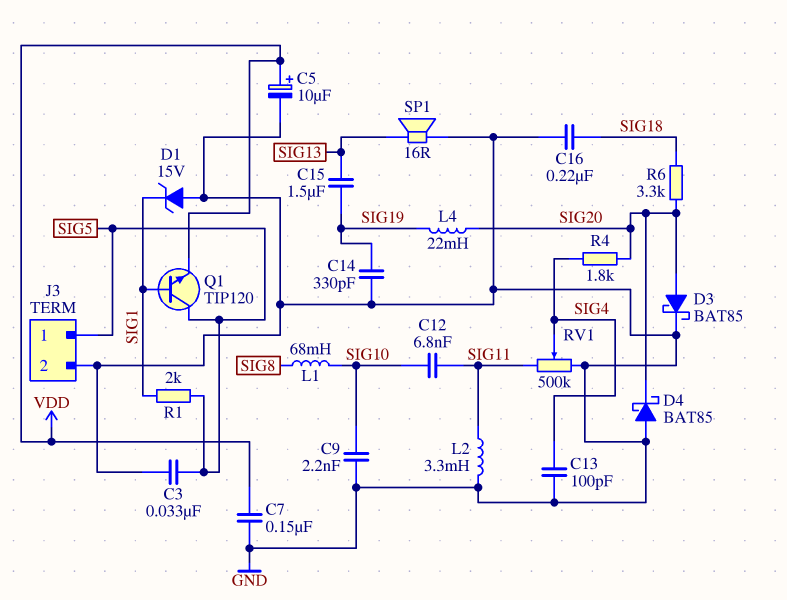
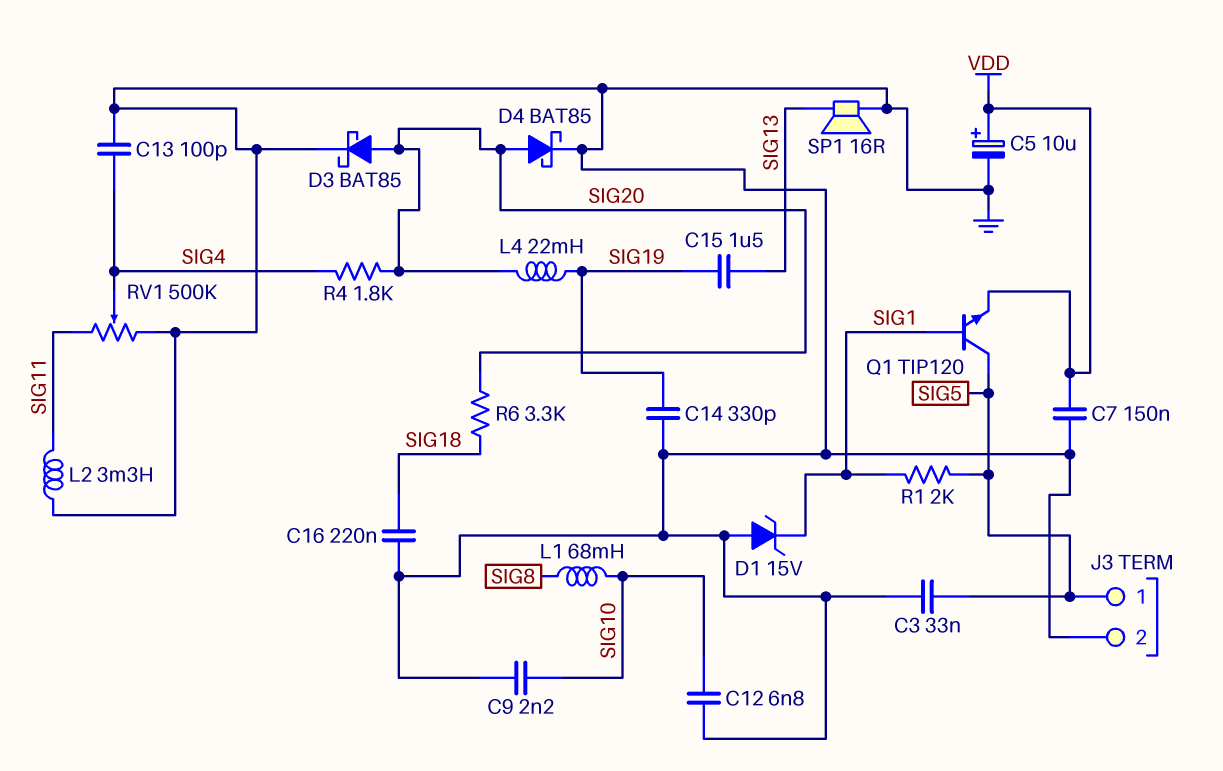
C12: 6.8nF (SIG10, SIG11) -> 6.8nF (GND, SIG10)
D4: schottky BAT85 (A GND, K SIG20) -> schottky BAT85 (A SIG20, K GND)

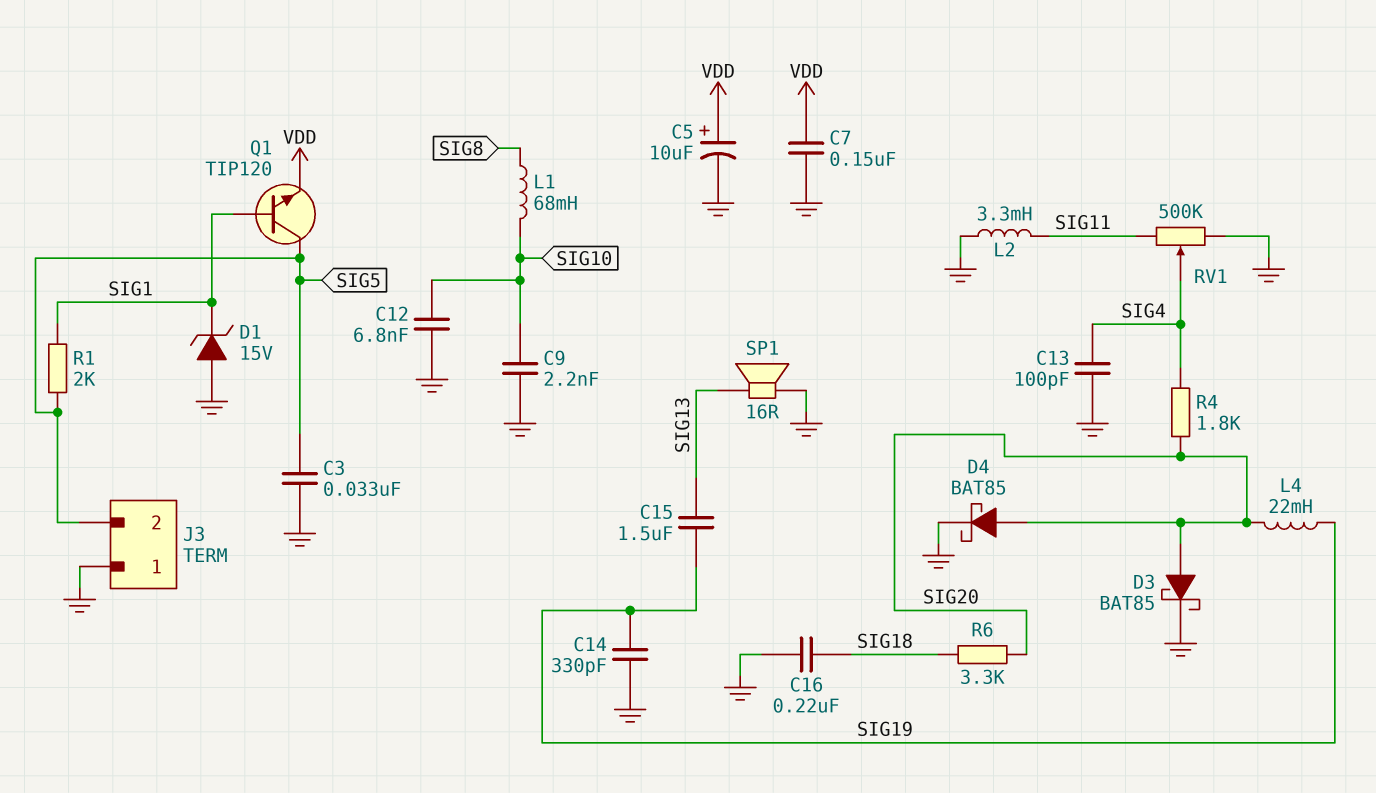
J3 pin 1: SIG5 -> GND
J3 pin 2: GND -> SIG5

